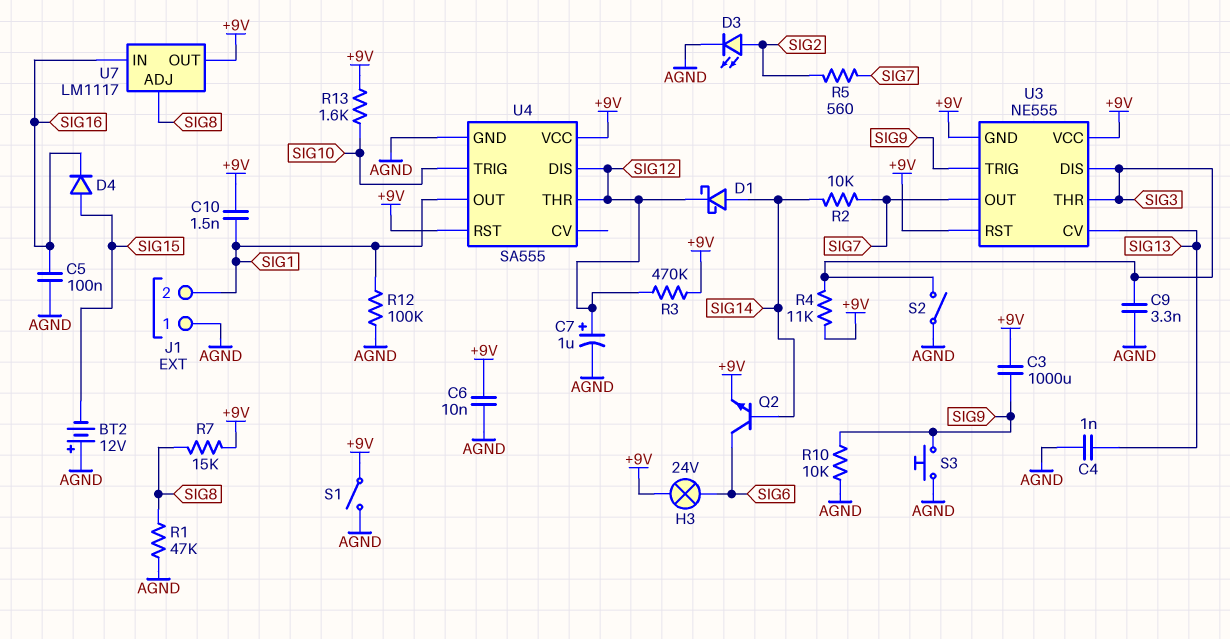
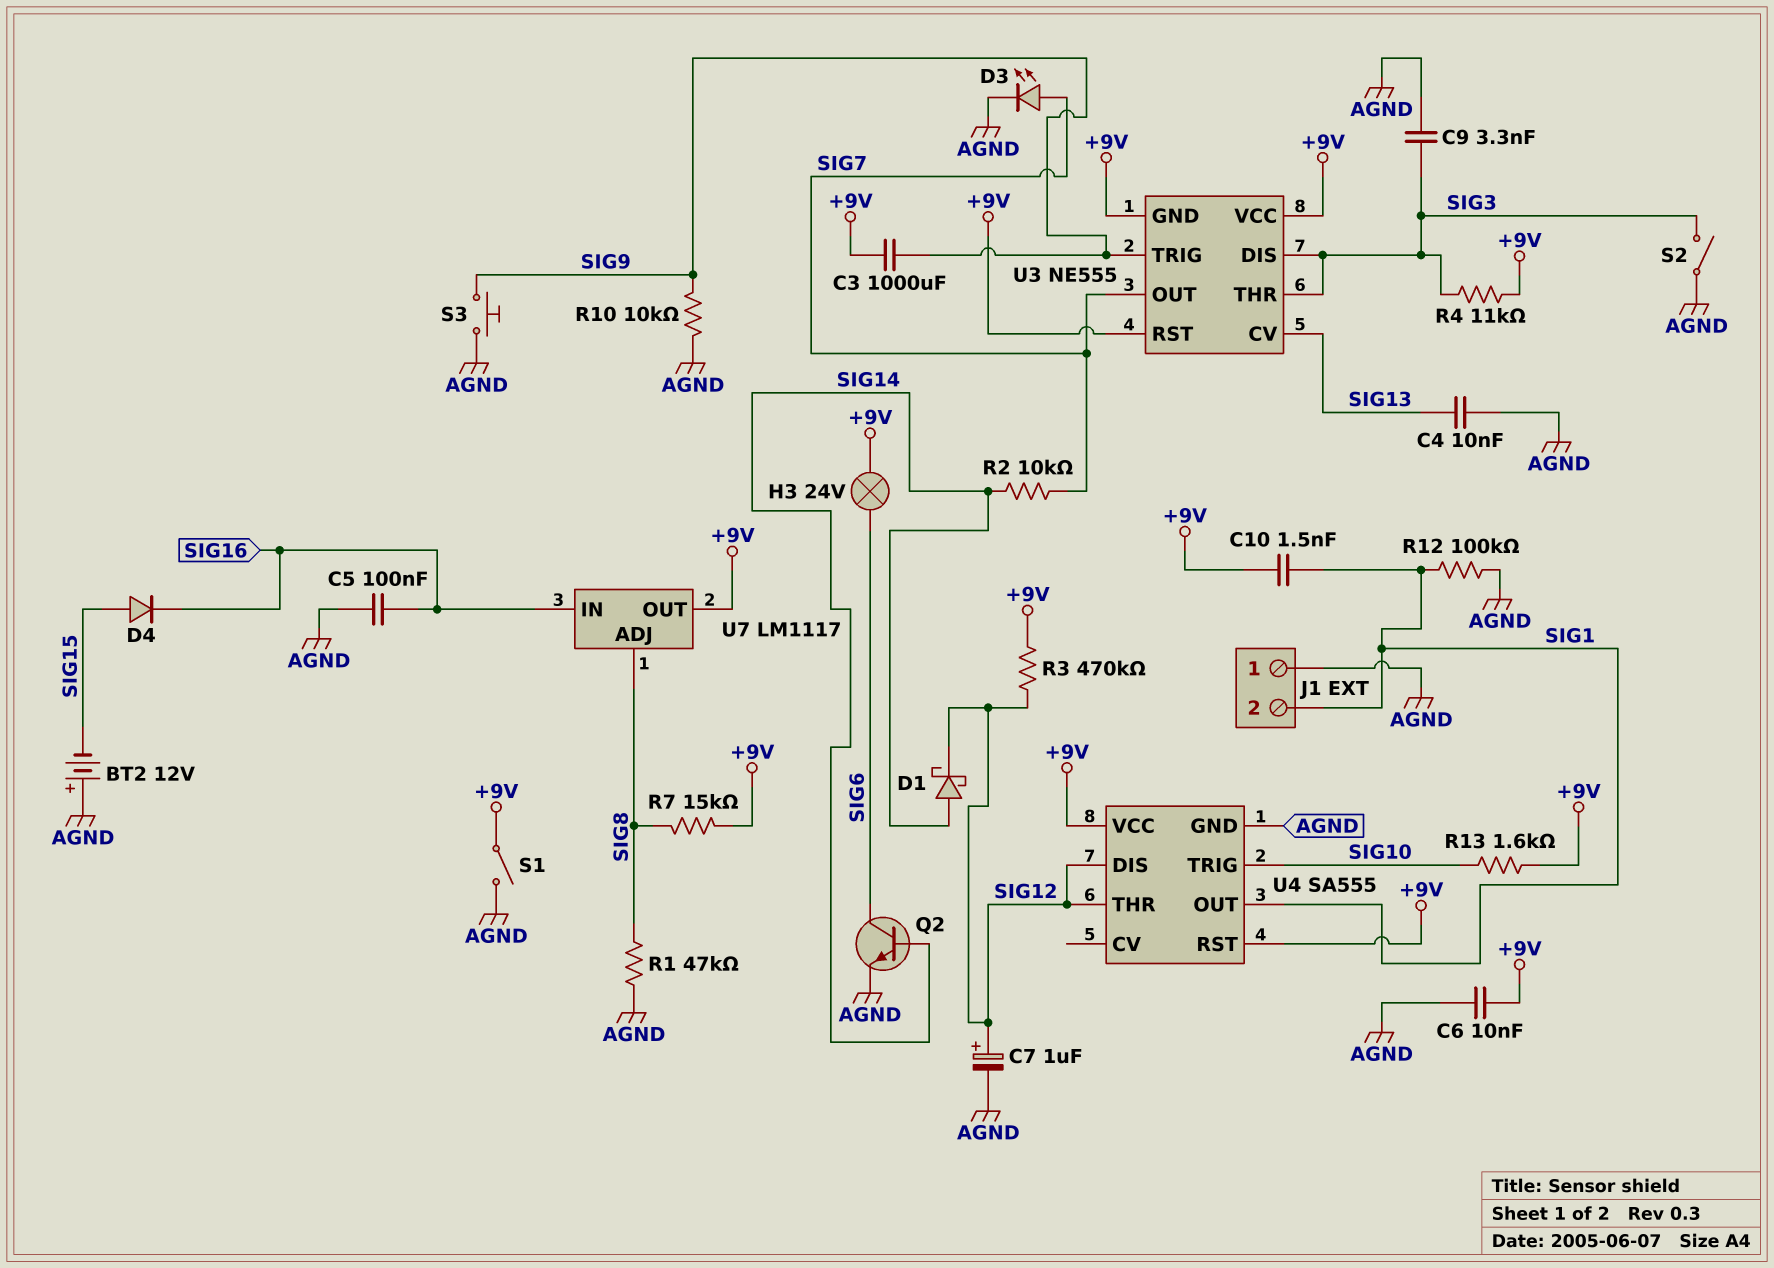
C4: 1nF (AGND, SIG13) -> 10nF (AGND, SIG13)
D3: LED (A SIG2, K AGND) -> LED (A SIG7, K AGND)
Q2: NPN (B SIG14, C SIG6, E +9V) -> NPN (B SIG14, C SIG6, E AGND)
R5: 560 (SIG2, SIG7) -> none

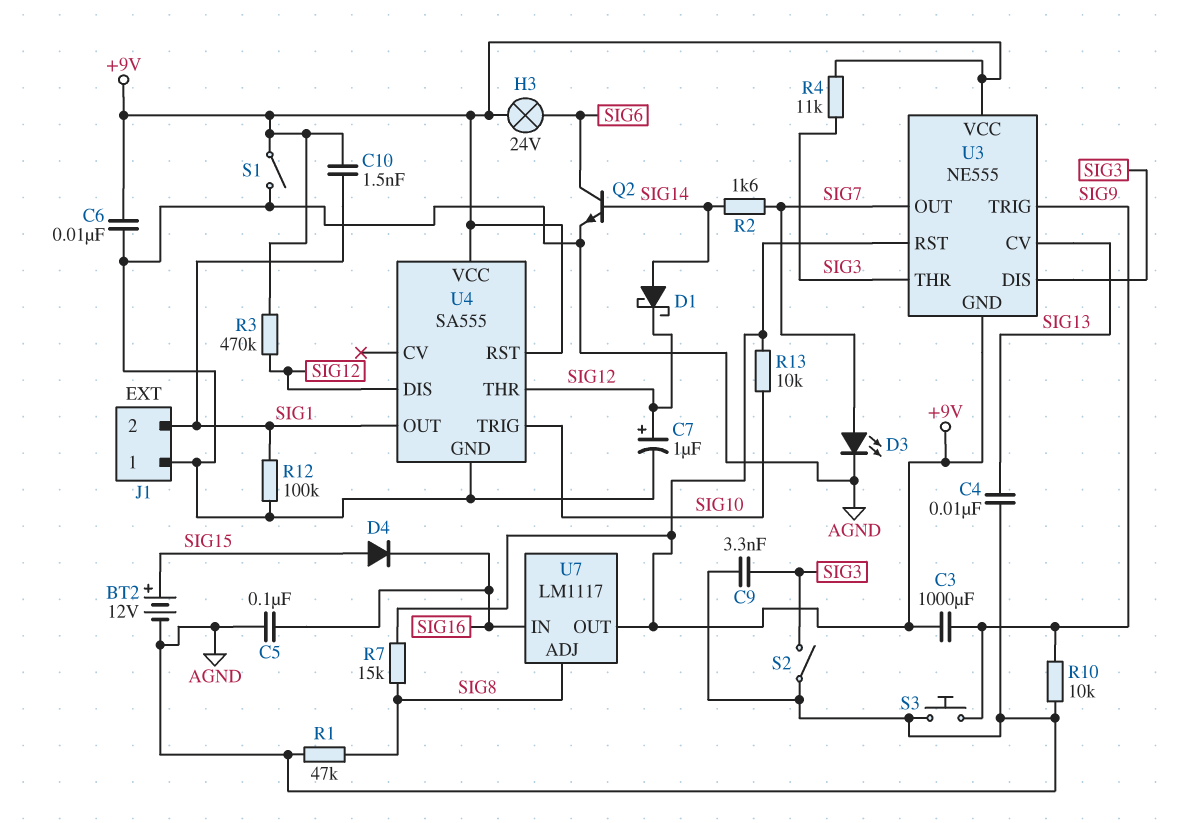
BT2: 12V (plus AGND, minus SIG15) -> 12V (plus SIG15, minus AGND)
R2: 10k (SIG7, SIG14) -> 1.6k (SIG7, SIG14)
R13: 1.6k (+9V, SIG10) -> 10k (+9V, SIG10)

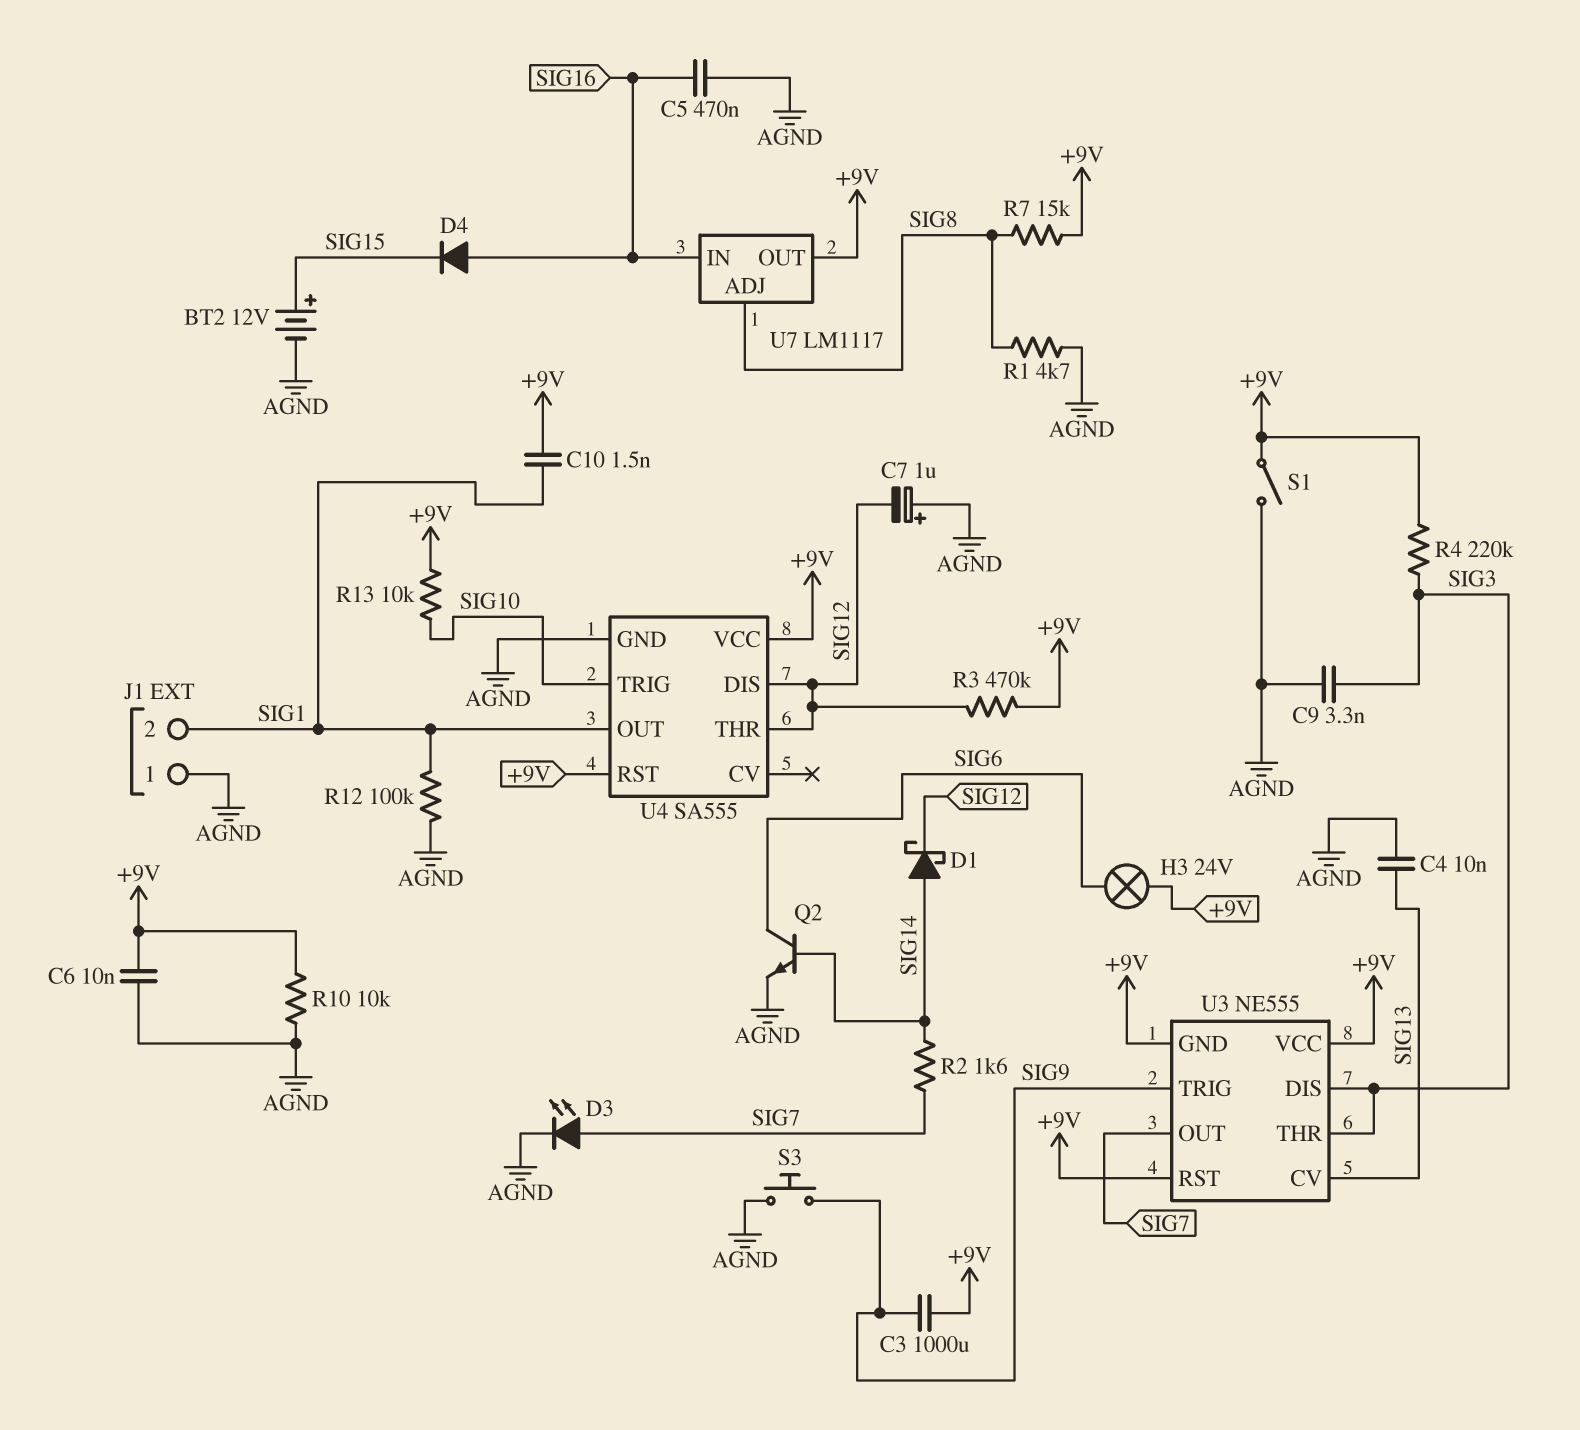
C5: 100nF (AGND, SIG16) -> 470nF (AGND, SIG16)
C7: 1uF (plus SIG12, minus AGND) -> 1uF (plus AGND, minus SIG12)
D4: diode (A SIG15, K SIG16) -> diode (A SIG16, K SIG15)
R1: 47k (AGND, SIG8) -> 4.7k (AGND, SIG8)
R4: 11k (+9V, SIG3) -> 220k (+9V, SIG3)
R10: 10k (AGND, SIG9) -> 10k (+9V, AGND)
S2: switch (AGND, SIG3) -> none

